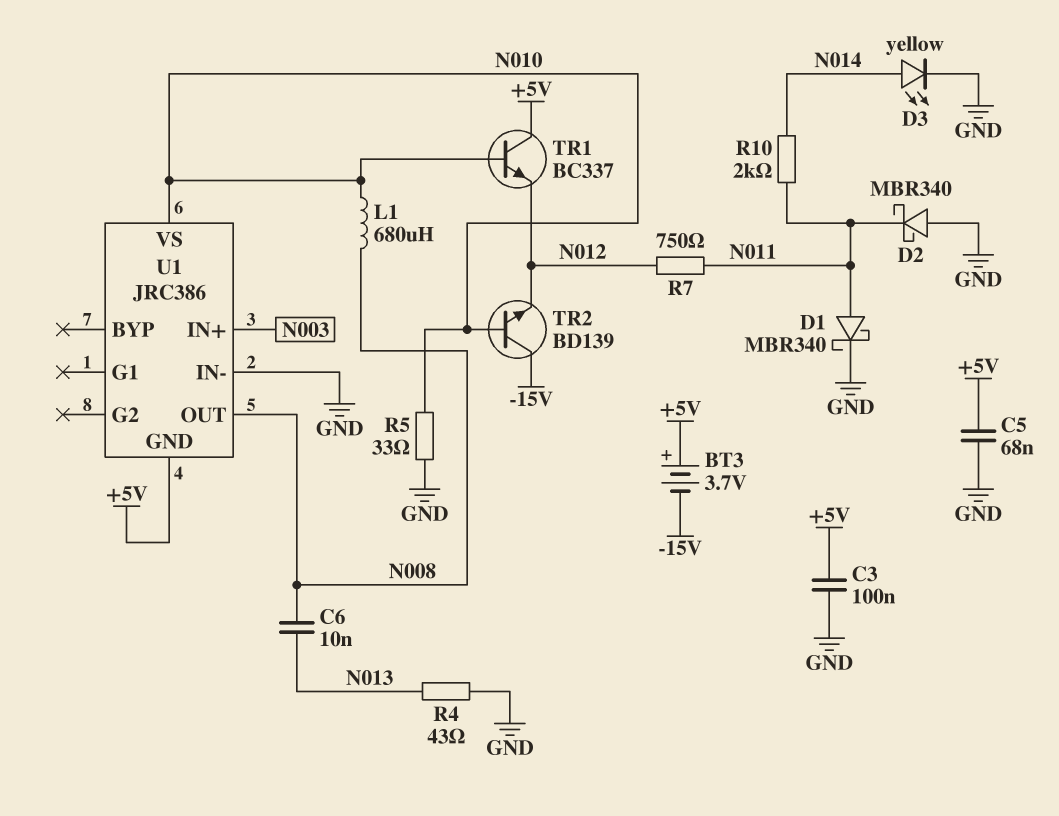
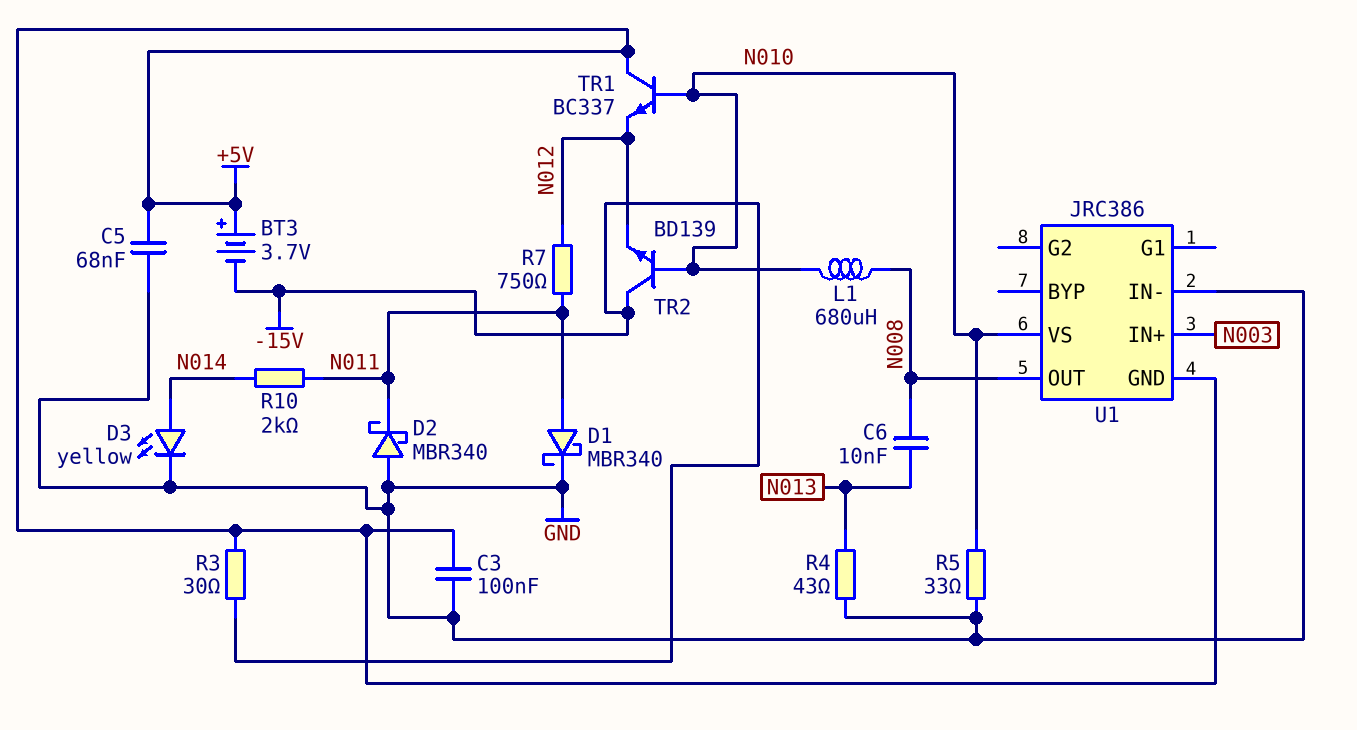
R3: none -> 30 (+5V, -15V)

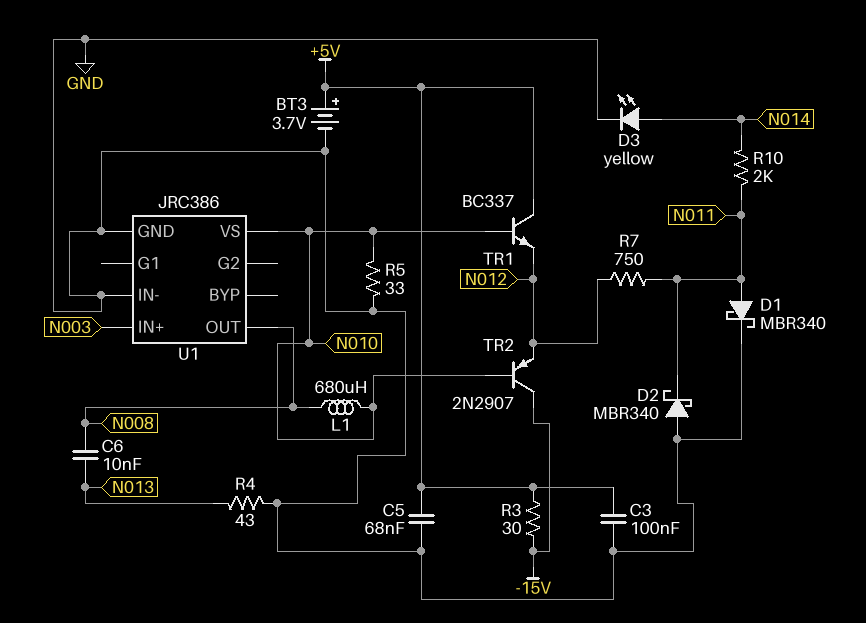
BT3: 3.7V (plus +5V, minus -15V) -> 3.7V (plus +5V, minus GND)
TR2: NPN BD139 (B N010, C -15V, E N012) -> PNP 2N2907 (B N010, C -15V, E N012)
U1 pin GND: +5V -> GND

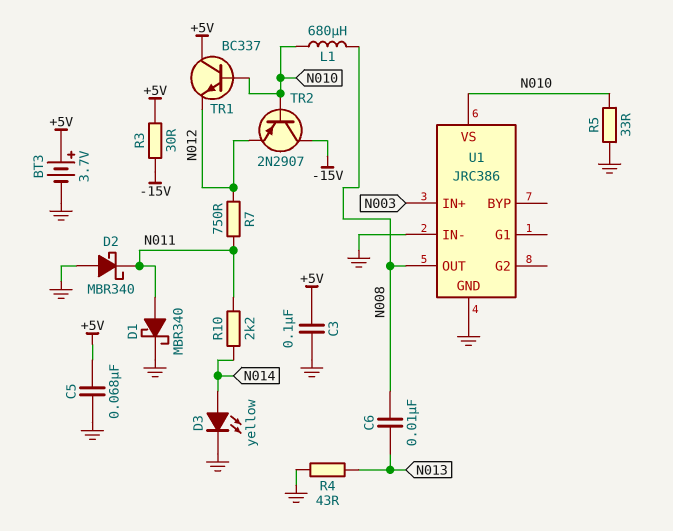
R10: 2k (N011, N014) -> 2.2k (N011, N014)

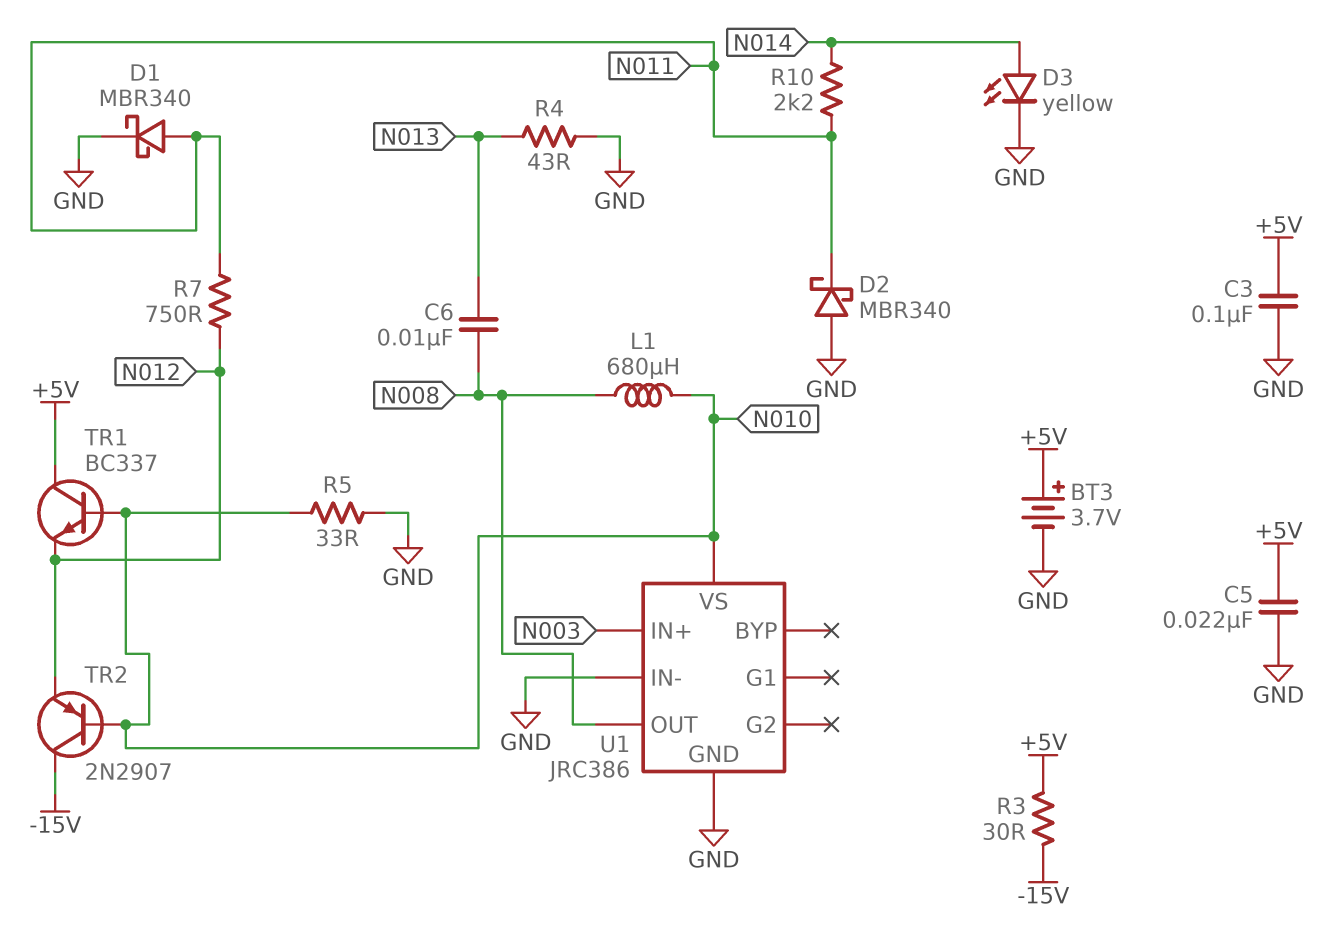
C5: 68nF (+5V, GND) -> 22nF (+5V, GND)

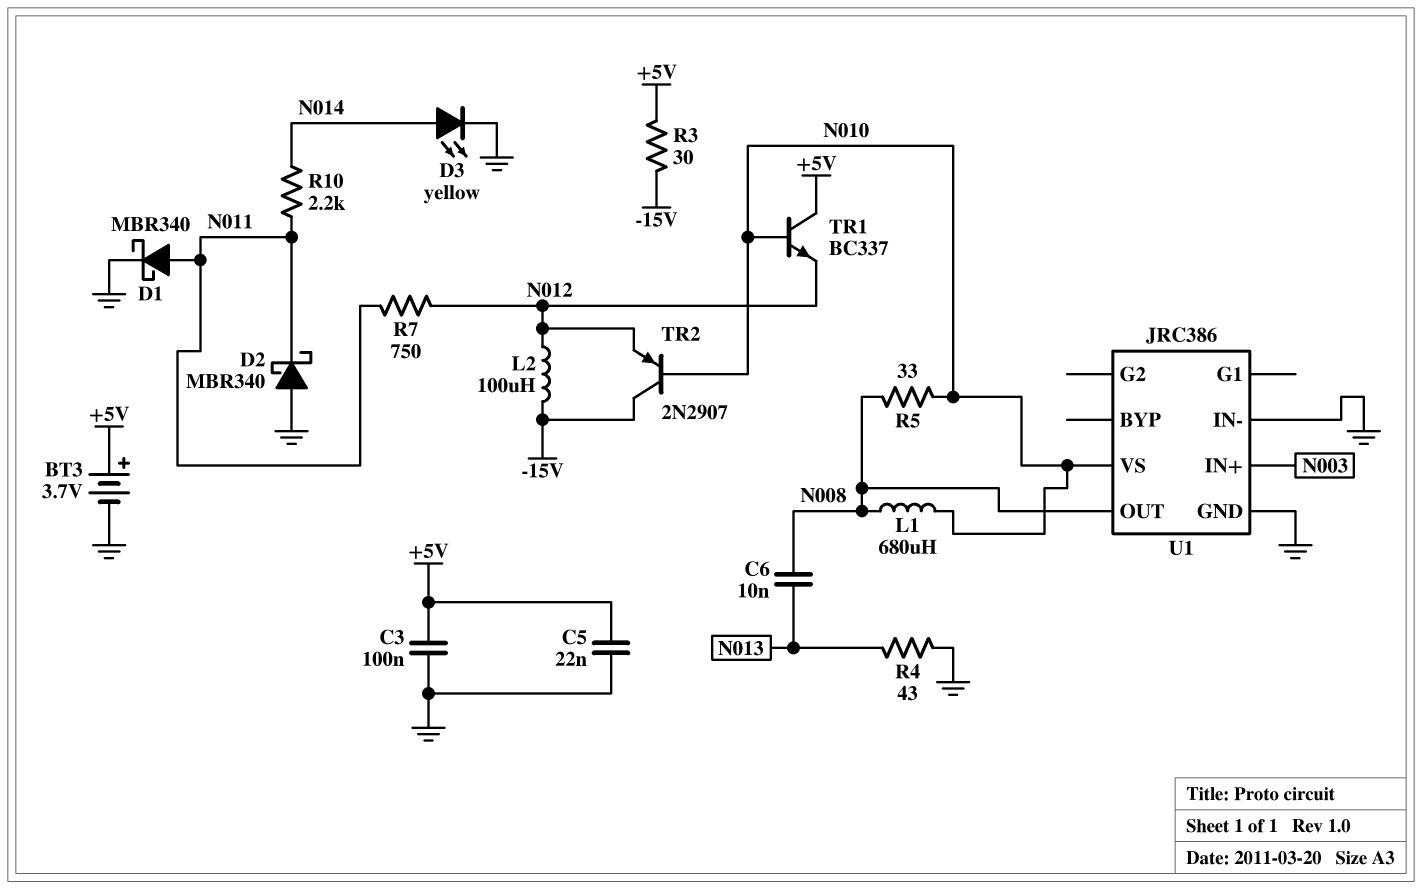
L2: none -> 100uH (-15V, N012)
R5: 33 (GND, N010) -> 33 (N008, N010)

